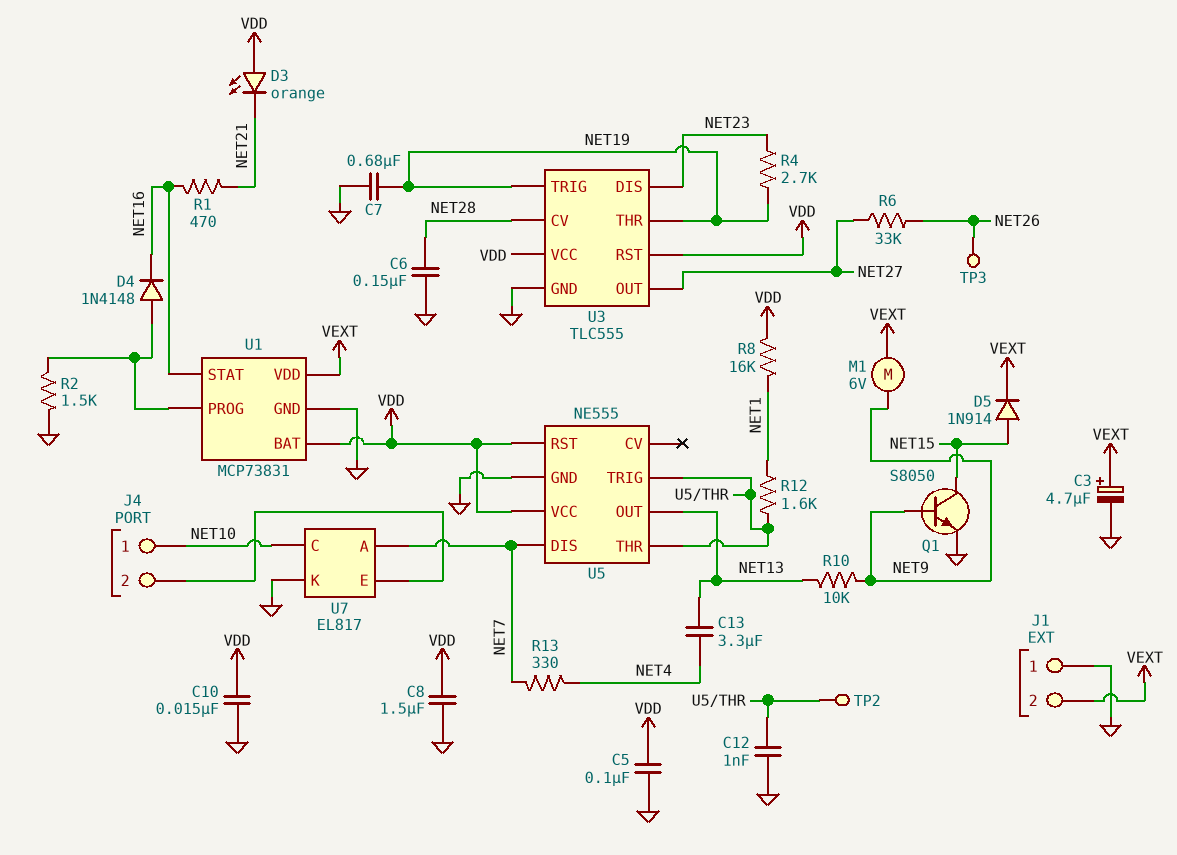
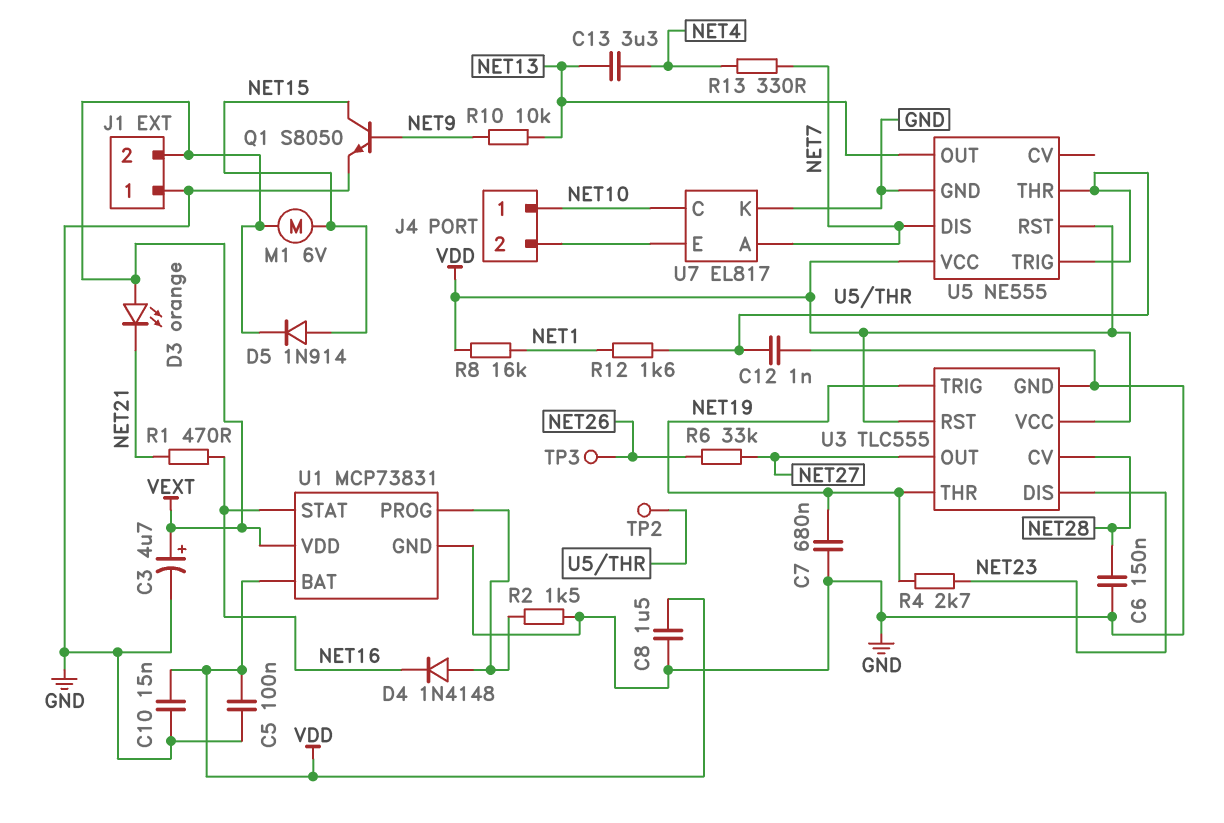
D3: LED orange (A VDD, K NET21) -> LED orange (A VEXT, K NET21)
M1: motor 6V (NET9, VEXT) -> motor 6V (NET15, VEXT)

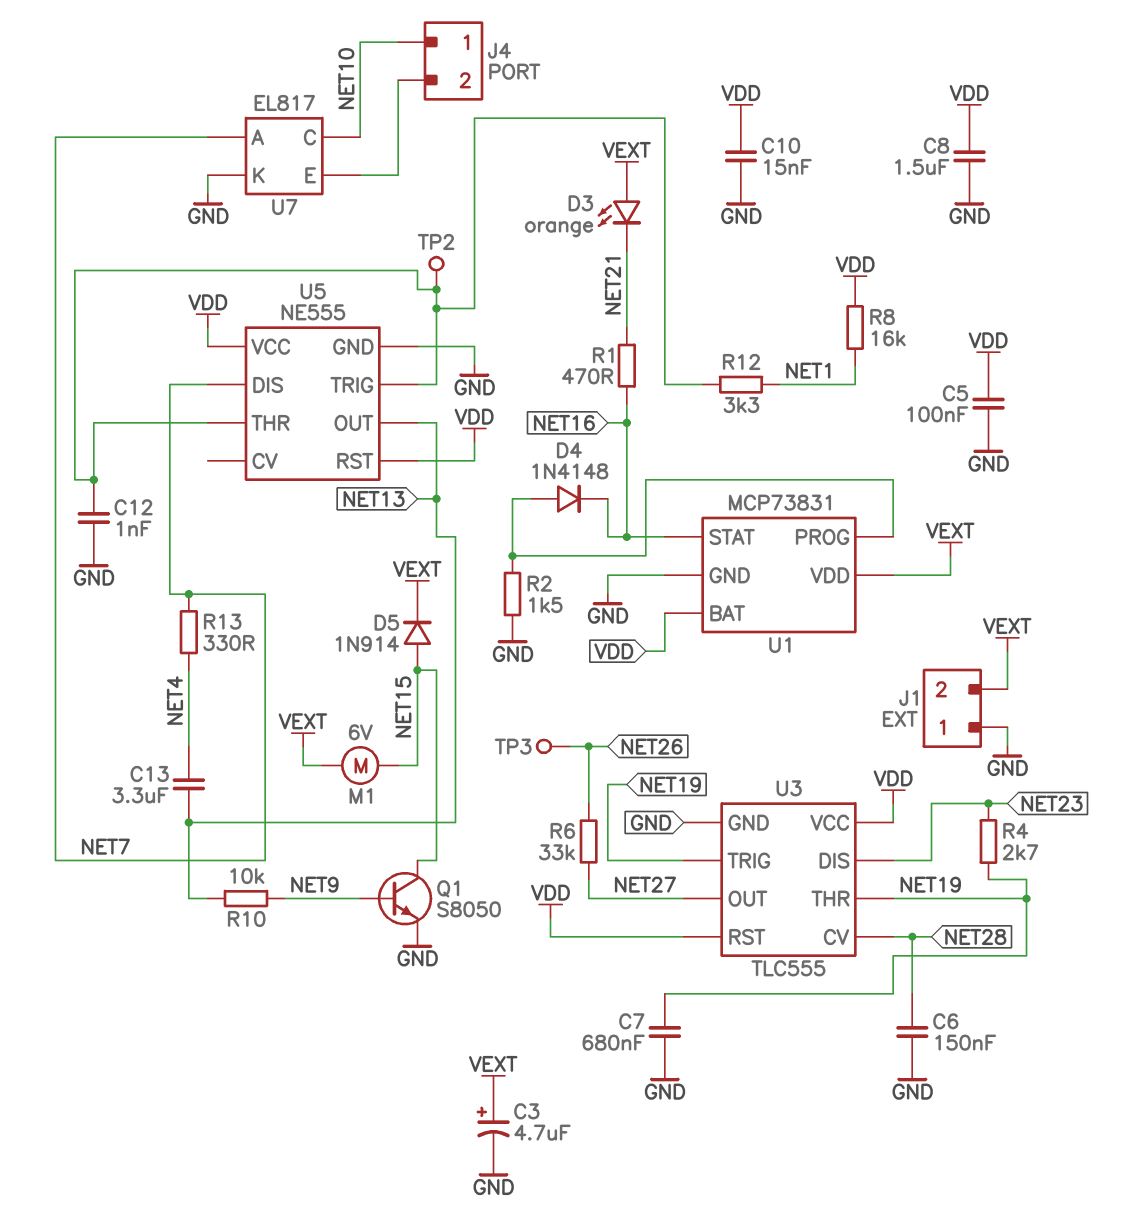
R12: 1.6k (NET1, U5/THR) -> 3.3k (NET1, U5/THR)

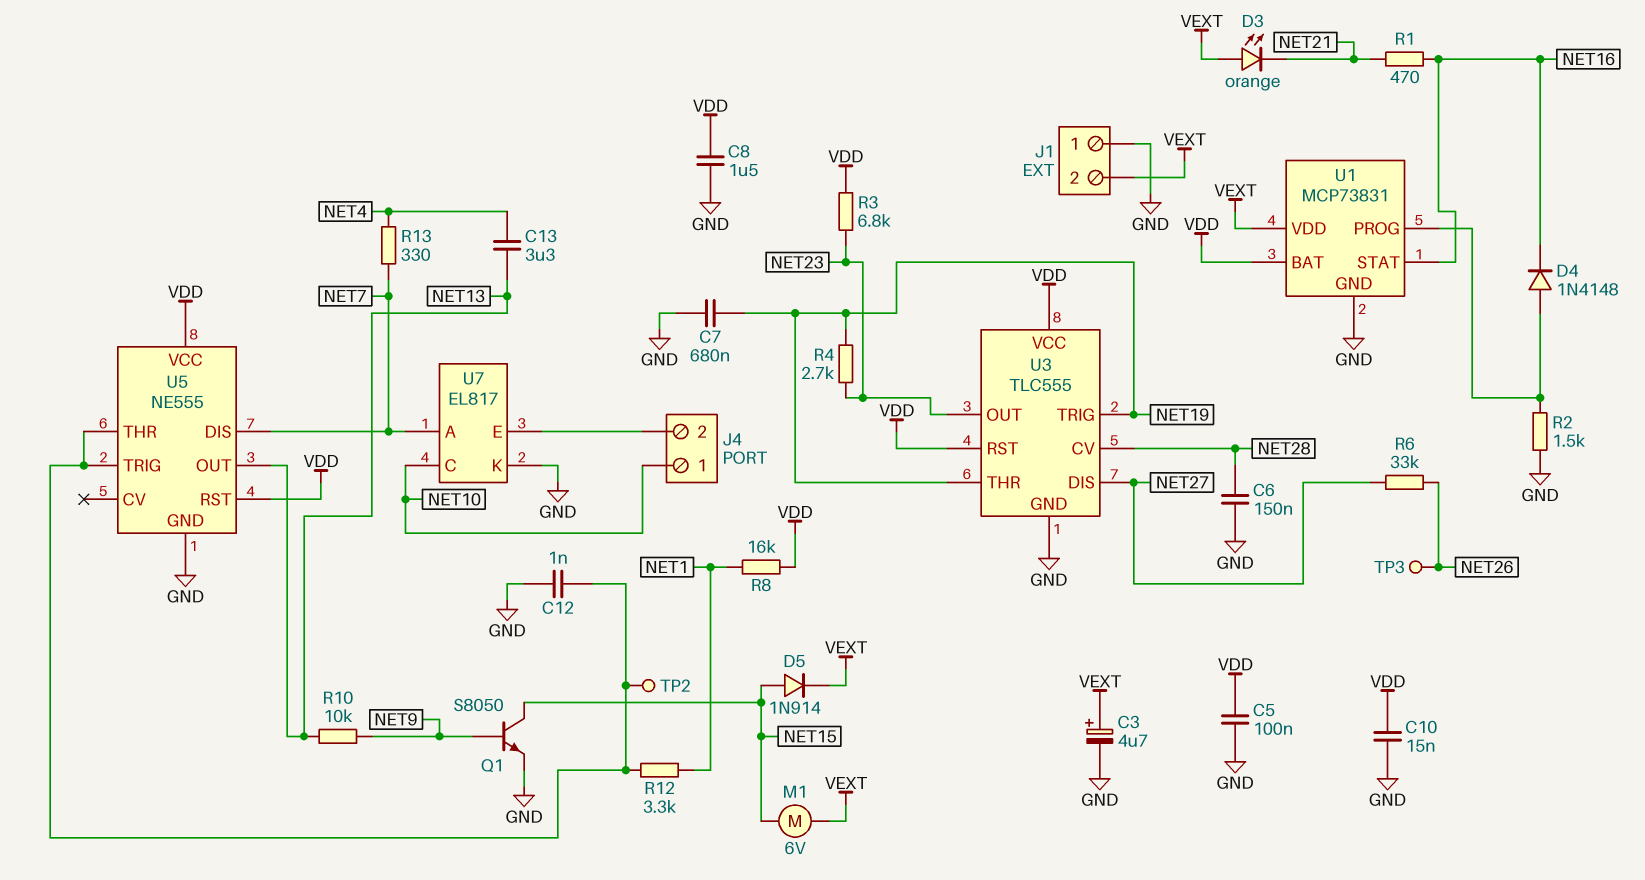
R3: none -> 6.8k (NET23, VDD)
U3 pin DIS: NET23 -> NET27
U3 pin OUT: NET27 -> NET23

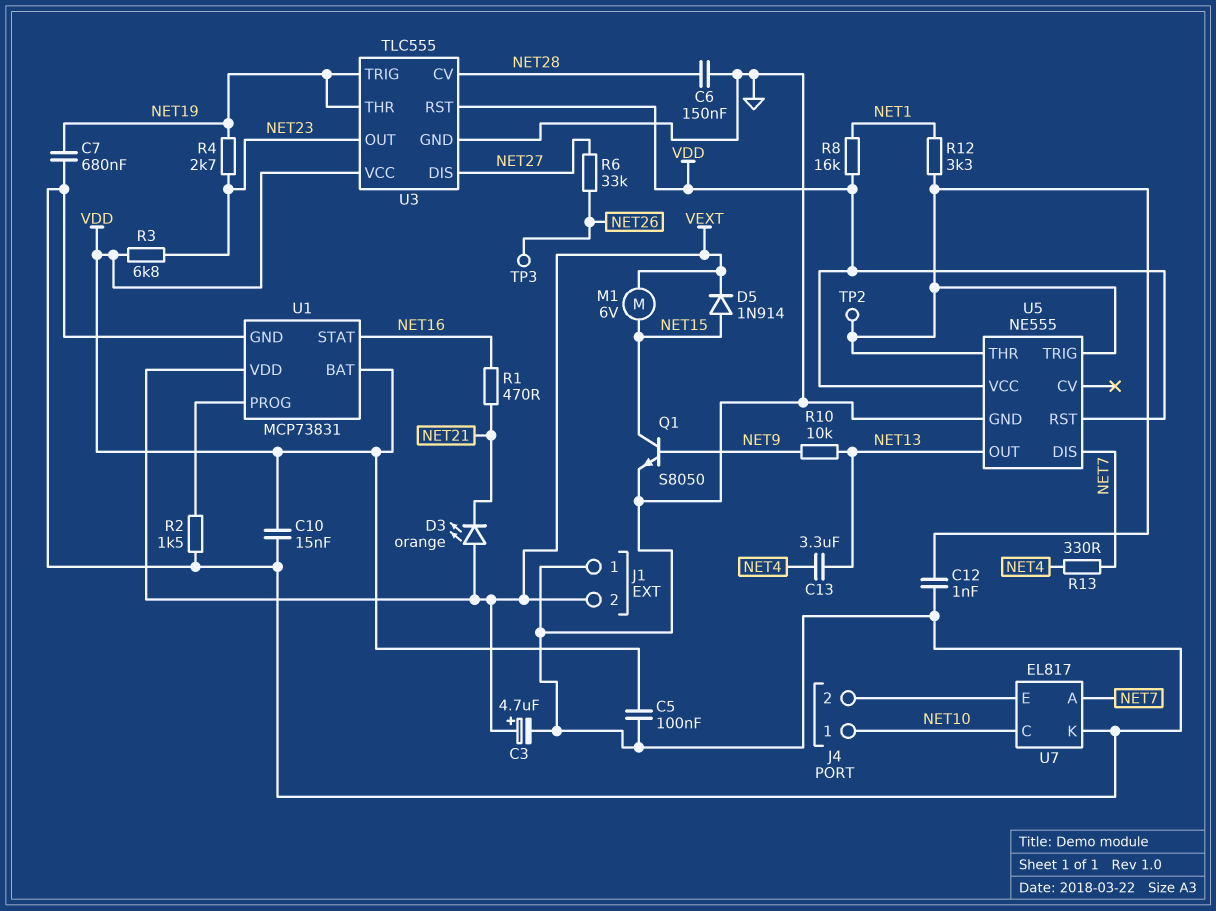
C8: 1.5uF (GND, VDD) -> none
D4: diode 1N4148 (A U1/PROG, K NET16) -> none

